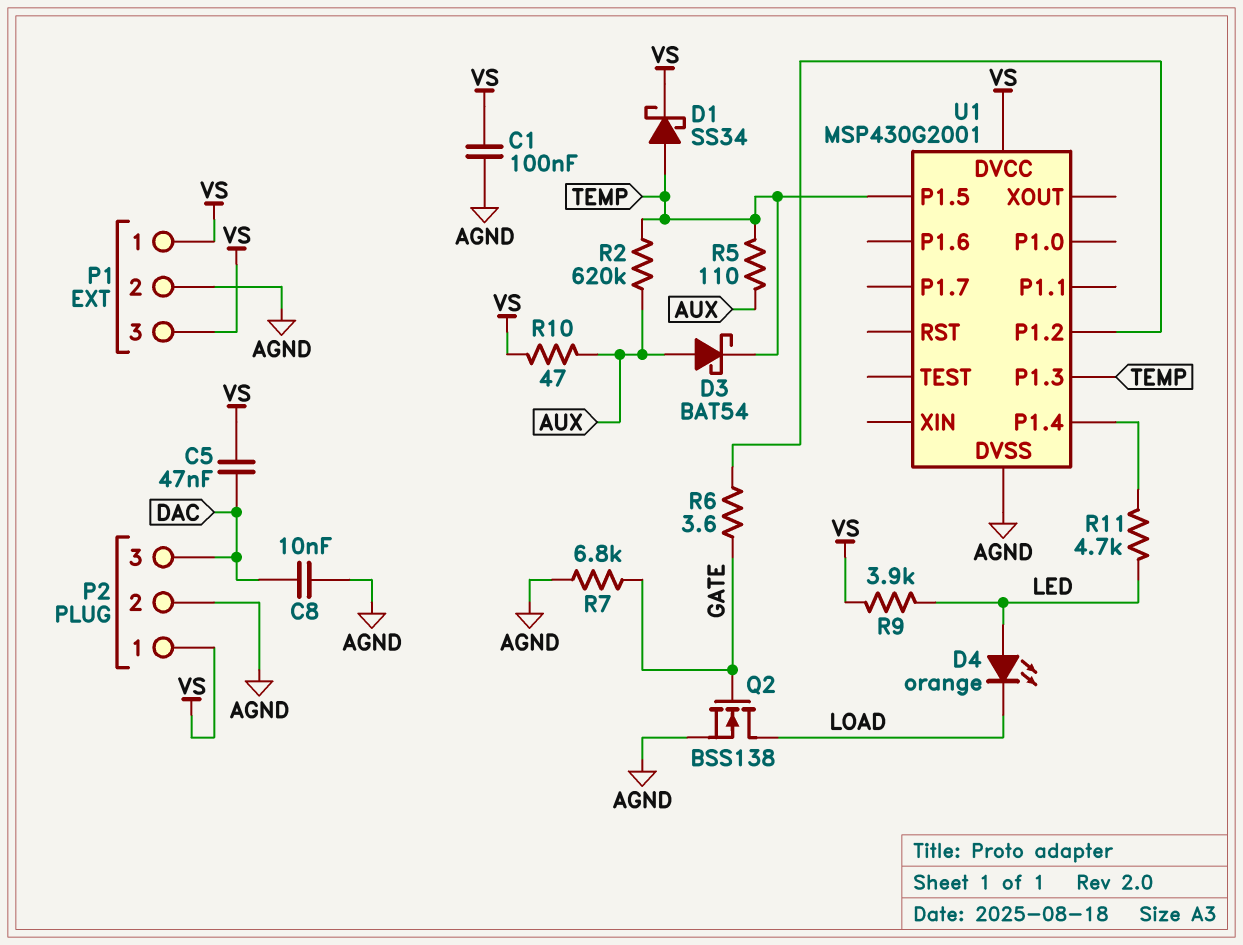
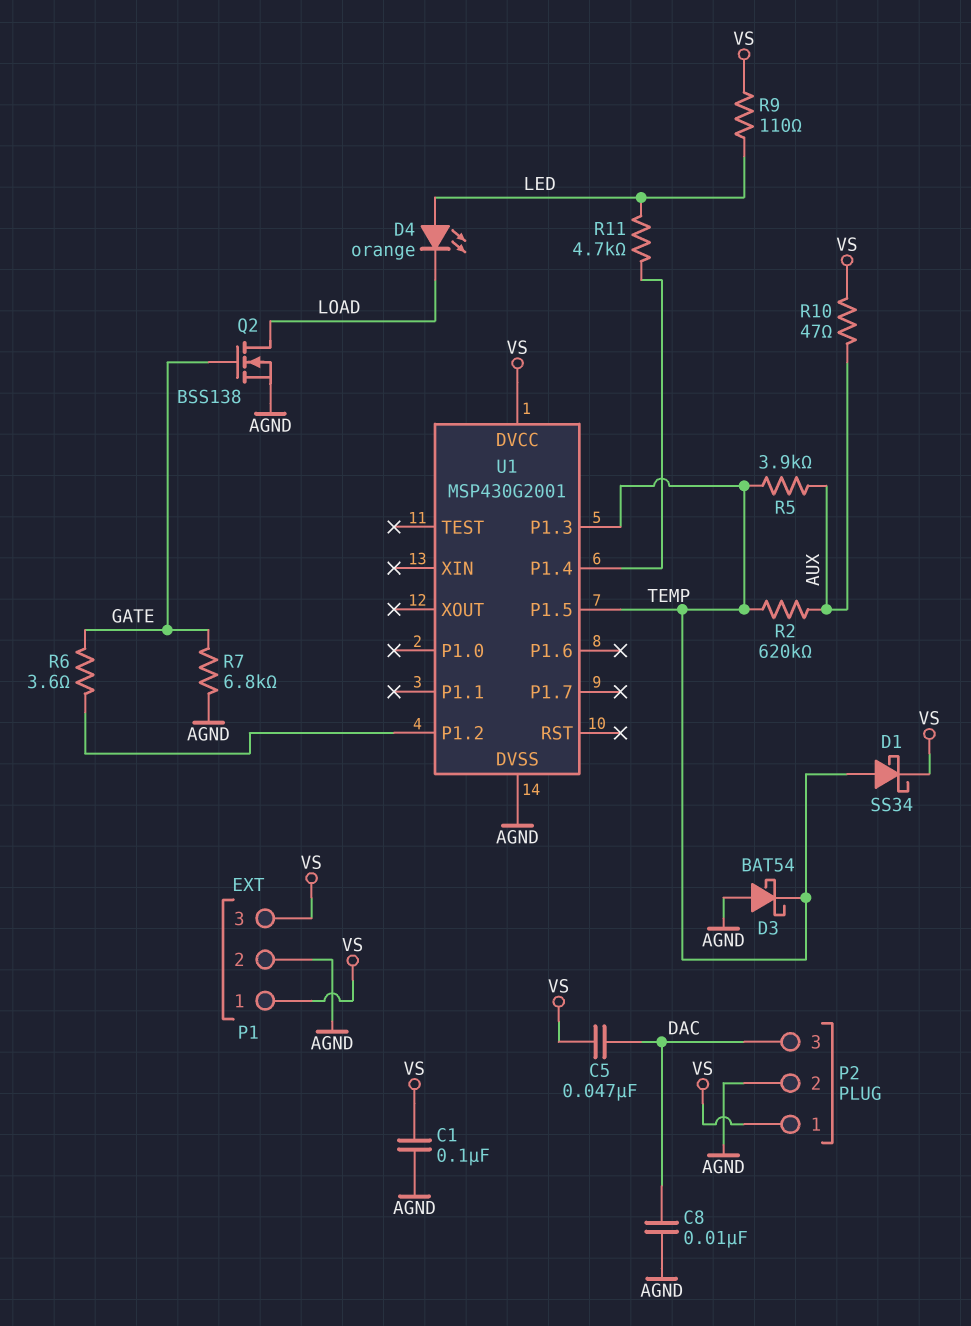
D3: schottky BAT54 (A AUX, K TEMP) -> schottky BAT54 (A AGND, K TEMP)
R5: 110 (AUX, TEMP) -> 3.9k (AUX, TEMP)
R9: 3.9k (LED, VS) -> 110 (LED, VS)

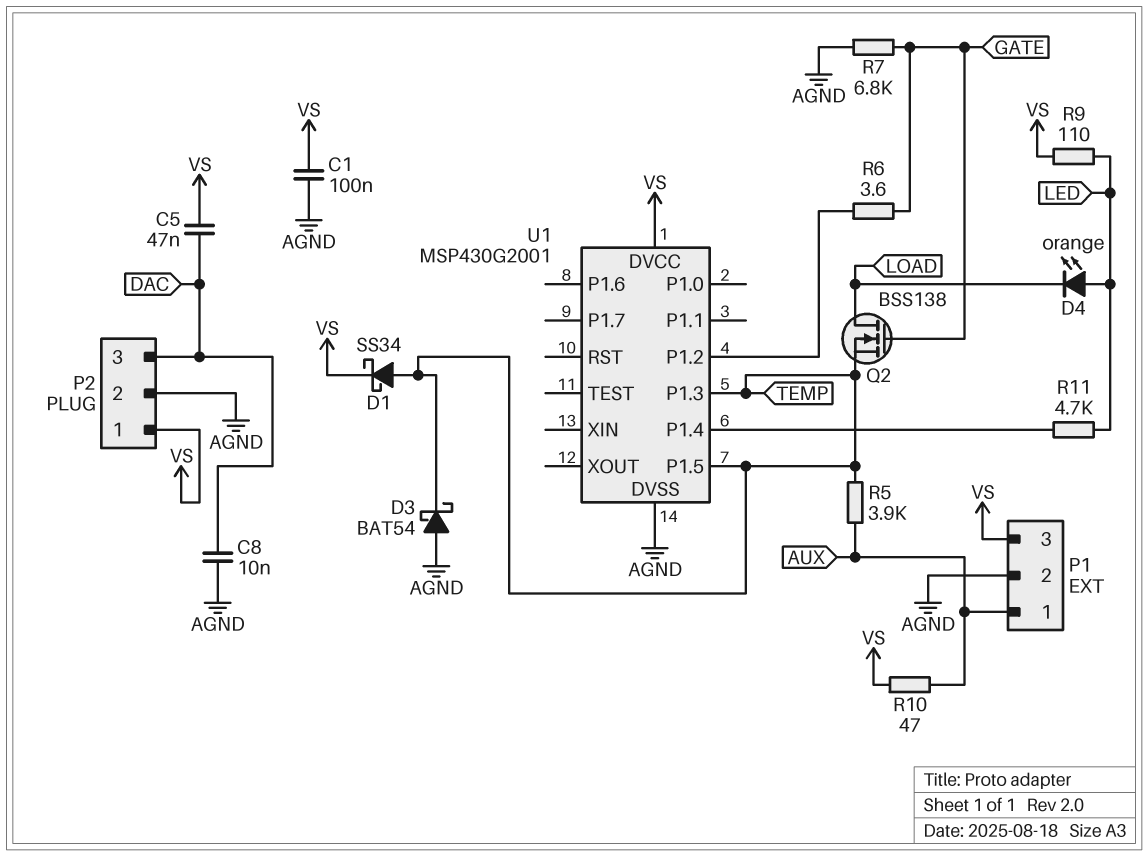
P1 pin 1: VS -> AUX
Q2: NMOS BSS138 (G GATE, D LOAD, S AGND) -> NMOS BSS138 (G GATE, D LOAD, S TEMP)
R2: 620k (AUX, TEMP) -> none

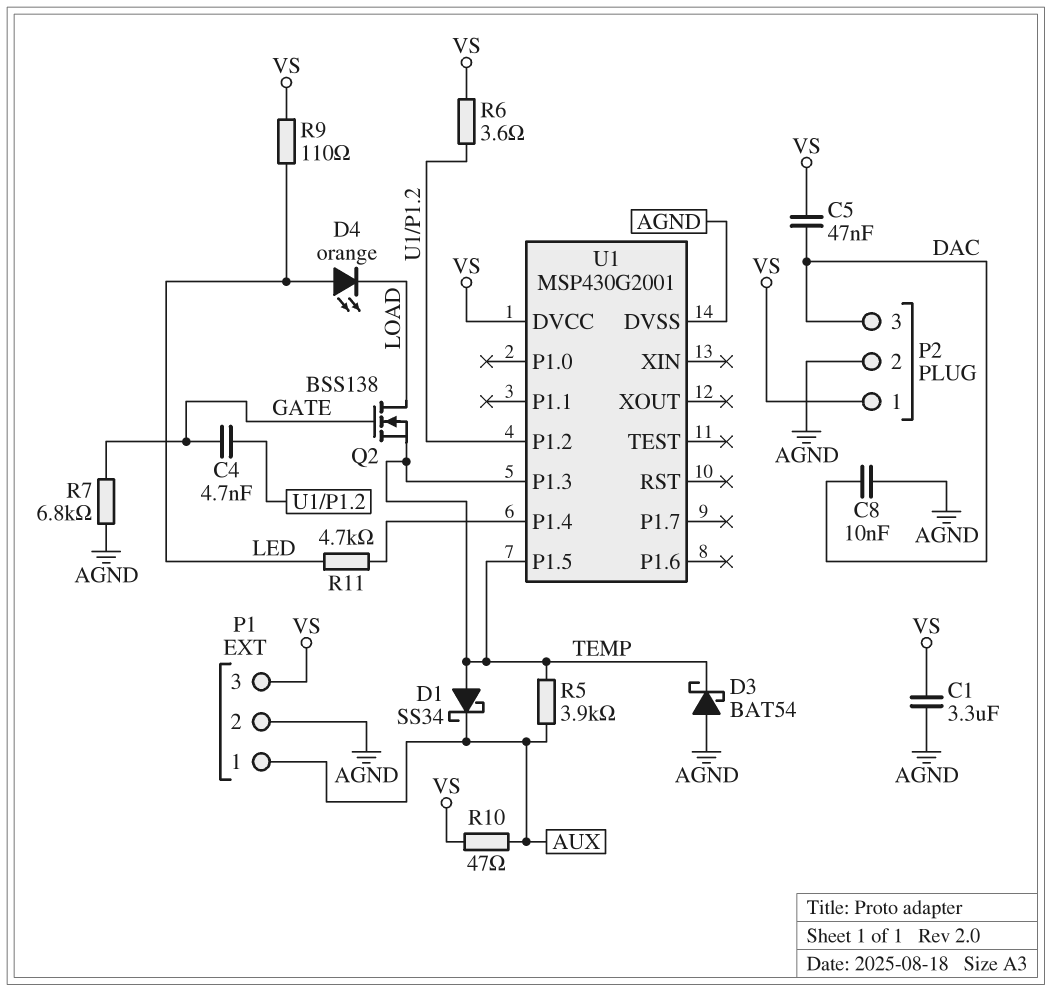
C1: 100nF (AGND, VS) -> 3.3uF (AGND, VS)
C4: none -> 4.7nF (GATE, U1/P1.2)
D1: schottky SS34 (A TEMP, K VS) -> schottky SS34 (A TEMP, K AUX)
R6: 3.6 (GATE, U1/P1.2) -> 3.6 (U1/P1.2, VS)

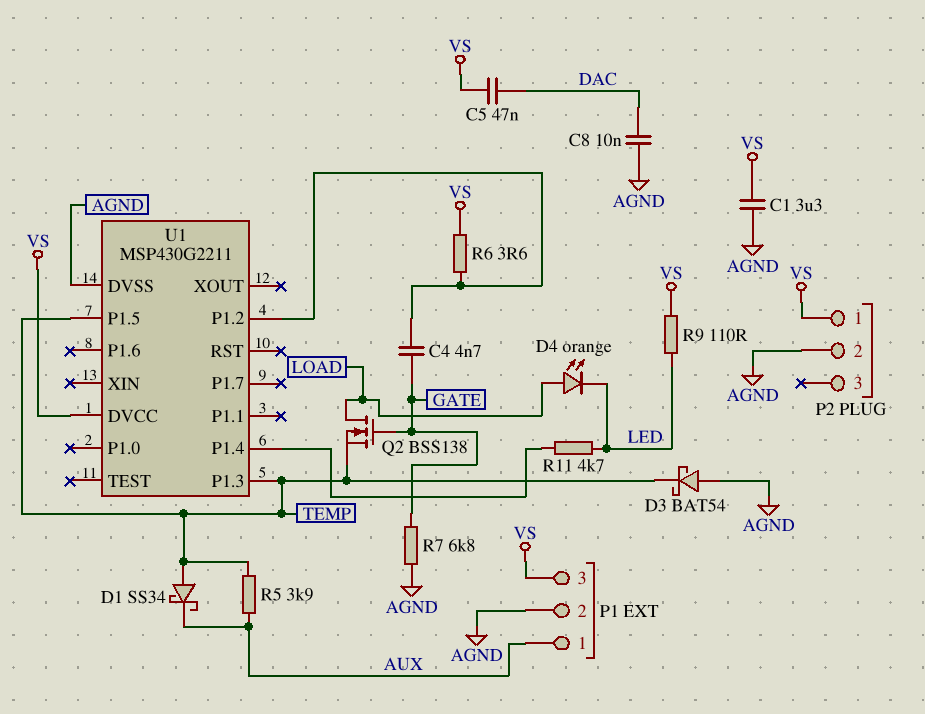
D4: LED orange (A LED, K LOAD) -> LED orange (A LOAD, K LED)
P2 pin 3: DAC -> none
R10: 47 (AUX, VS) -> none
U1: MSP430G2001 -> MSP430G2211

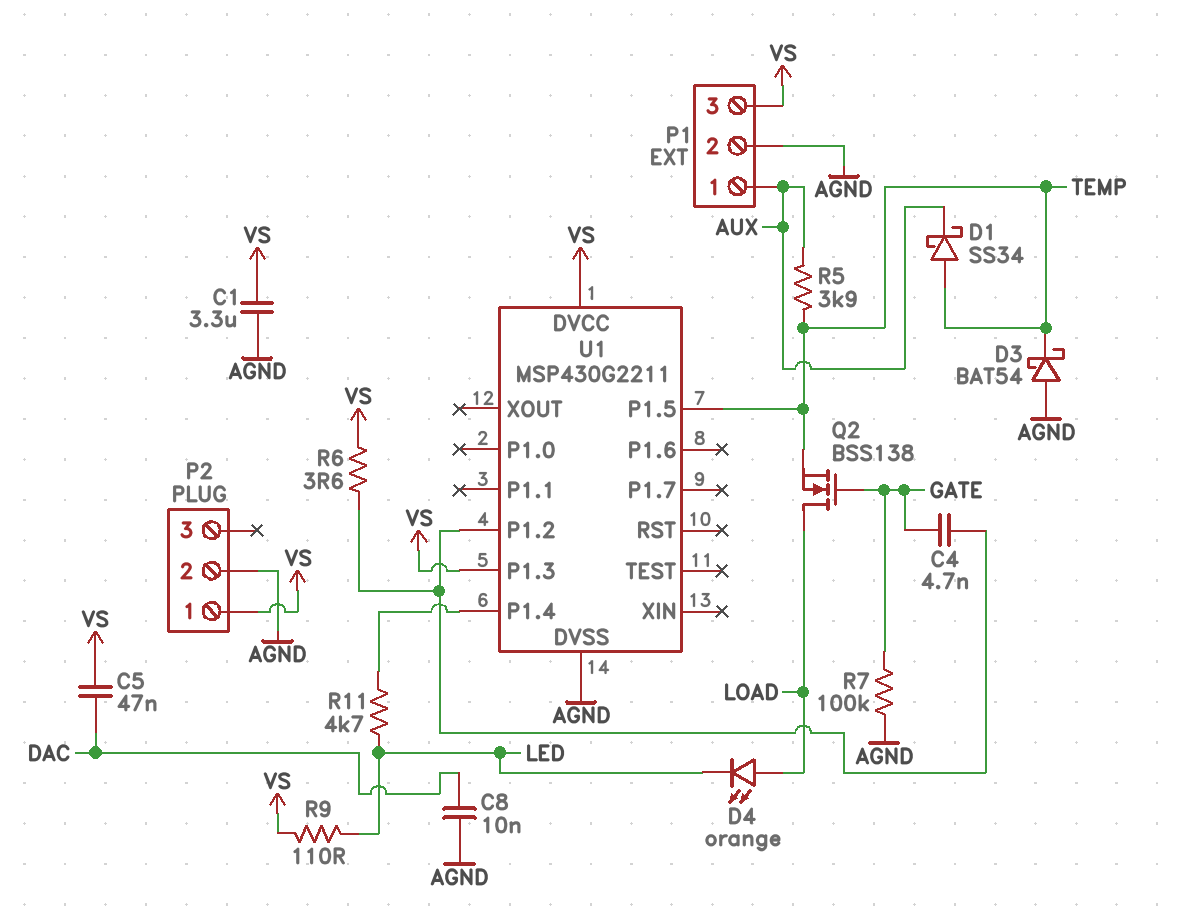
R7: 6.8k (AGND, GATE) -> 100k (AGND, GATE)
U1 pin P1.3: TEMP -> VS

